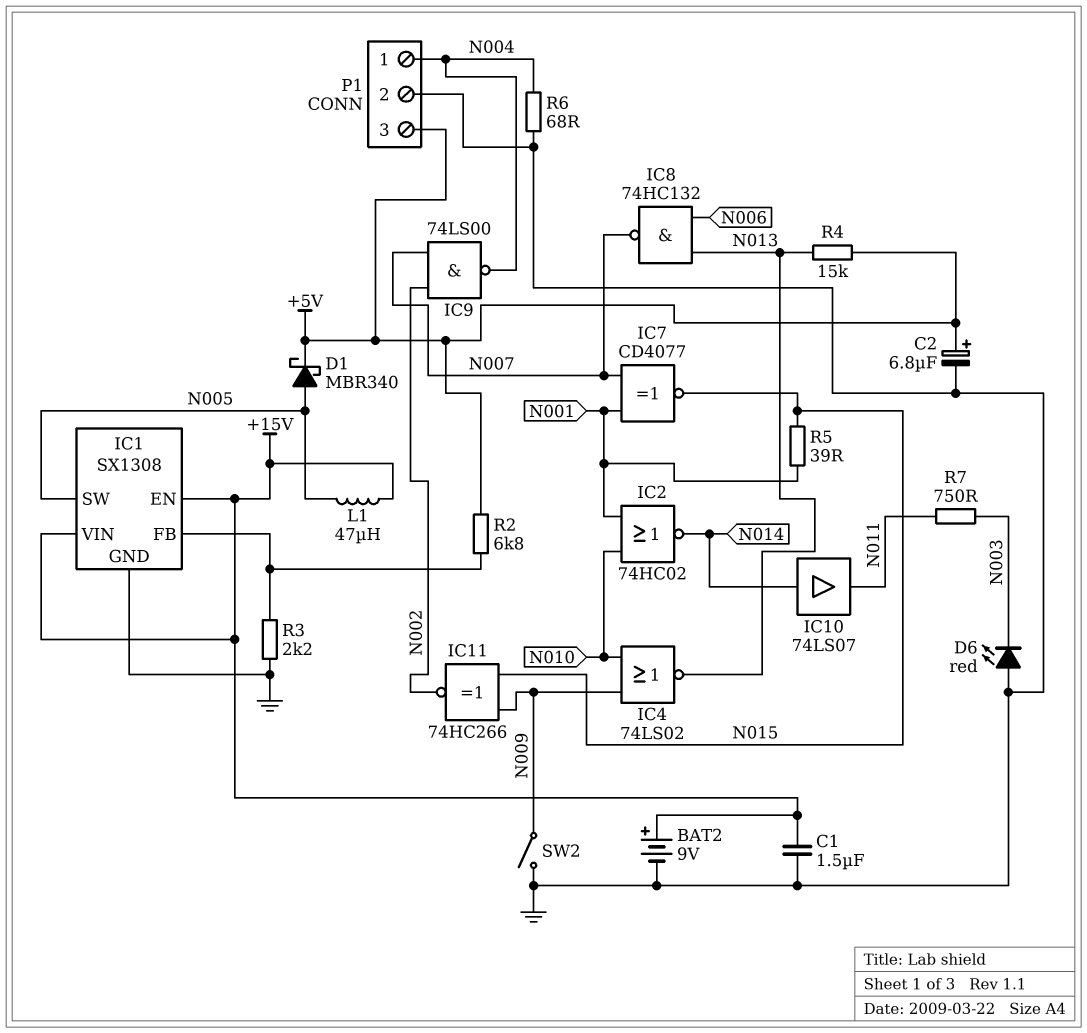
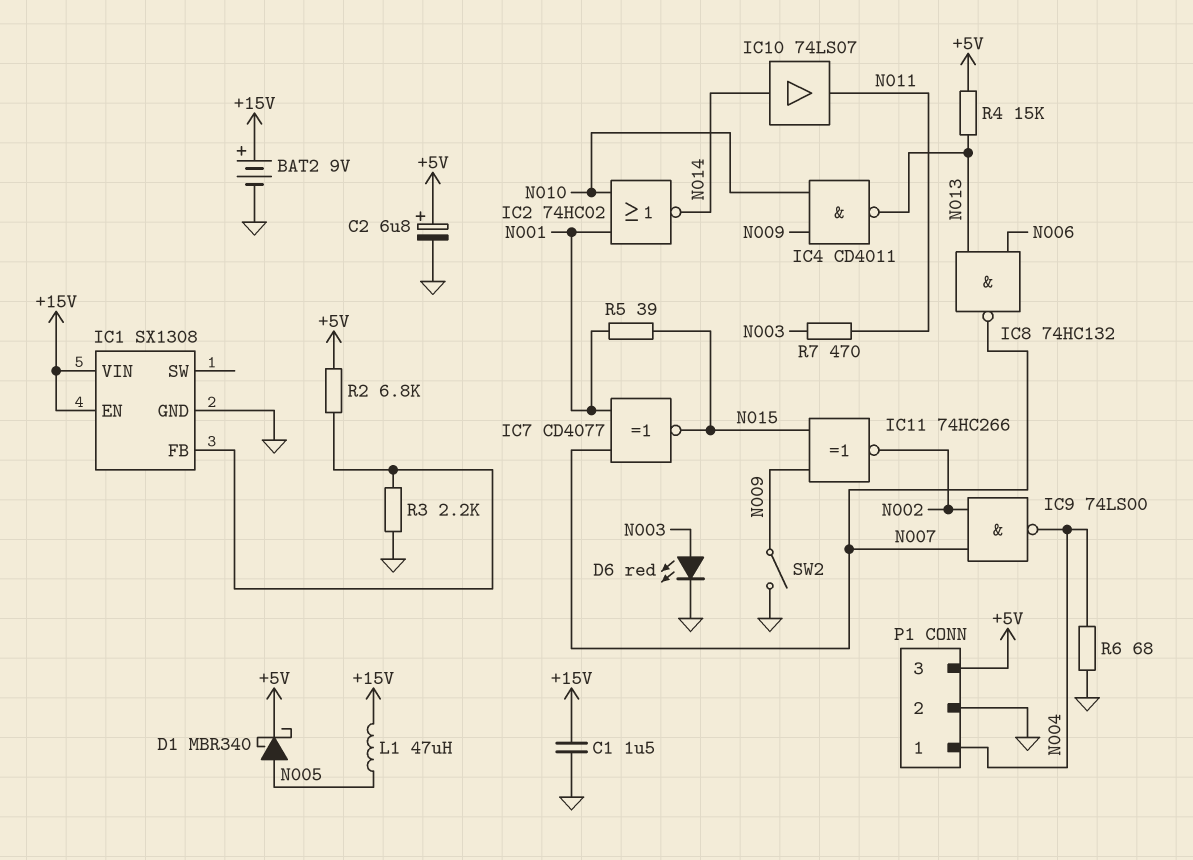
D6: LED red (A GND, K N003) -> LED red (A N003, K GND)
IC1 pin SW: N005 -> none
IC4: NOR 74LS02 (in N009, in N010, out N013) -> NAND CD4011 (in N009, in N010, out N013)
R7: 750 (N003, N011) -> 470 (N003, N011)

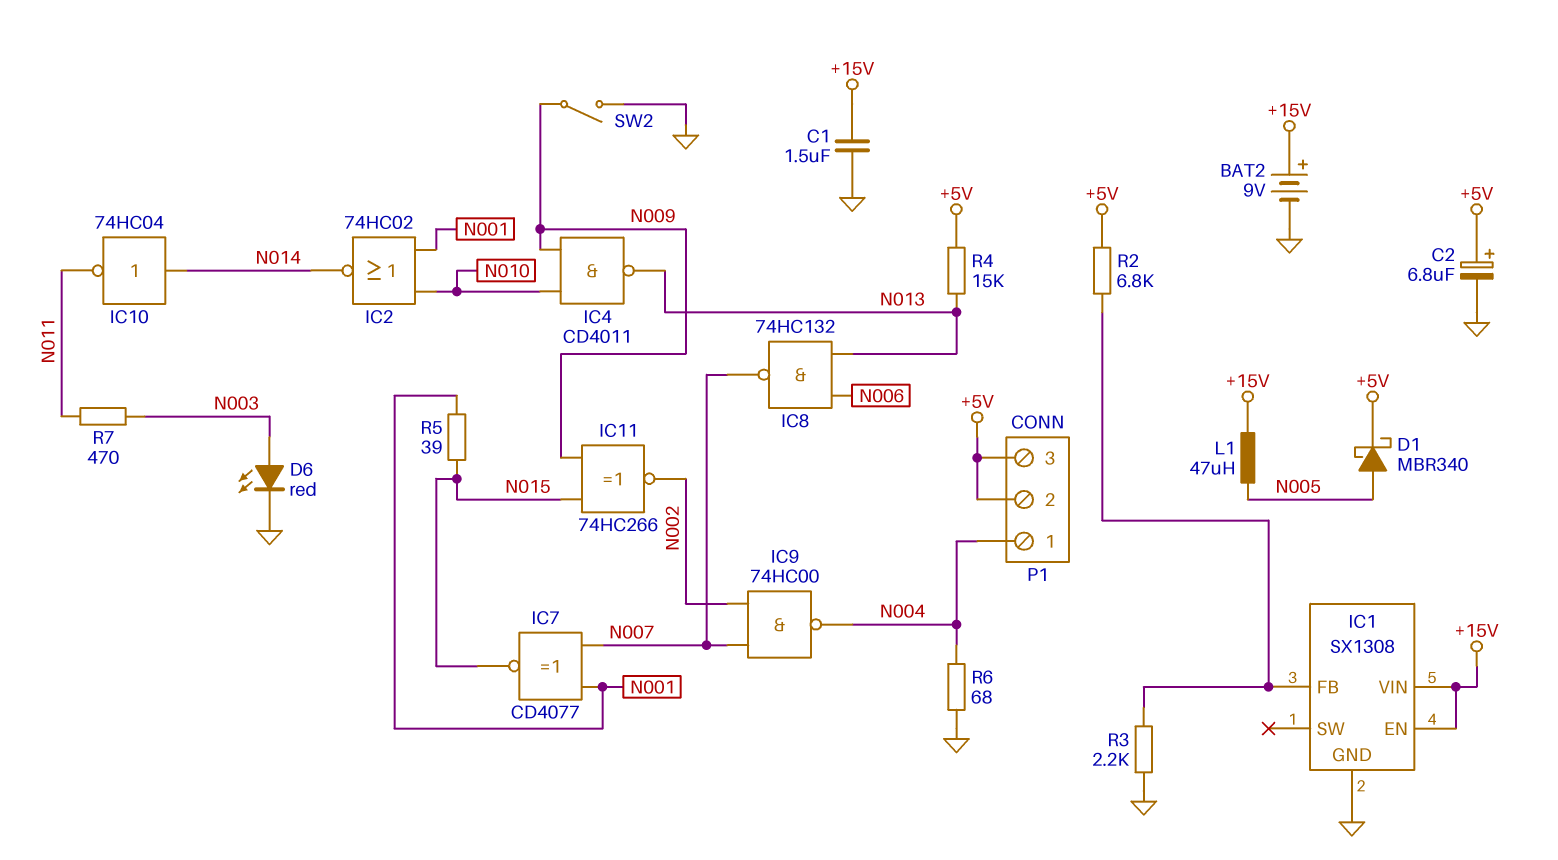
IC9: NAND 74LS00 (in N002, in N007, out N004) -> NAND 74HC00 (in N002, in N007, out N004)
IC10: buffer 74LS07 (in N014, out N011) -> NOT 74HC04 (in N014, out N011)
P1 pin 2: GND -> +5V

